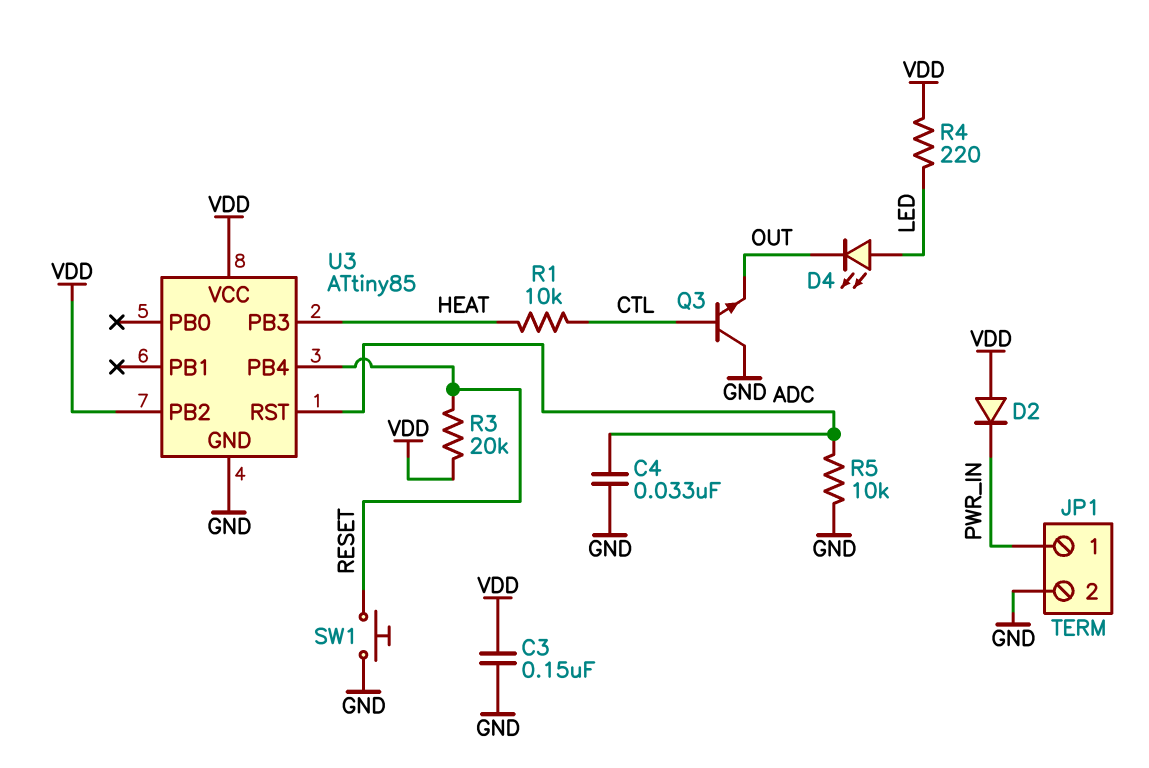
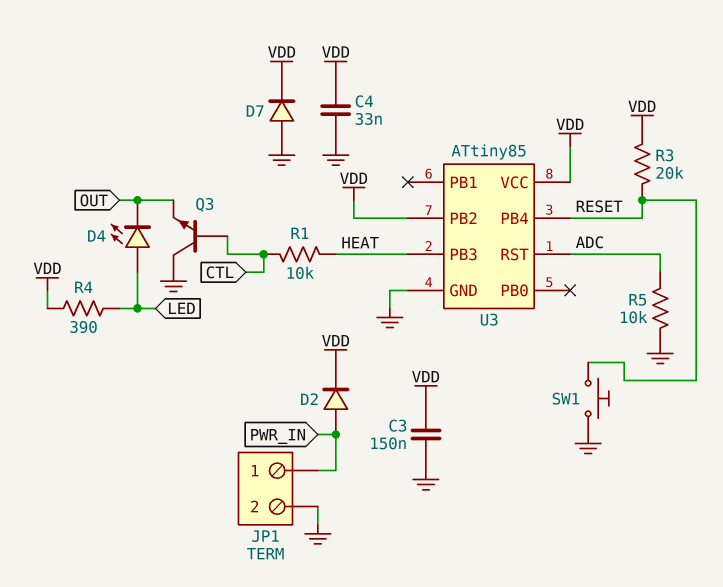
C4: 33nF (ADC, GND) -> 33nF (GND, VDD)
D2: diode (A VDD, K PWR_IN) -> diode (A PWR_IN, K VDD)
D7: none -> diode (A GND, K VDD)
R4: 220 (LED, VDD) -> 390 (LED, VDD)

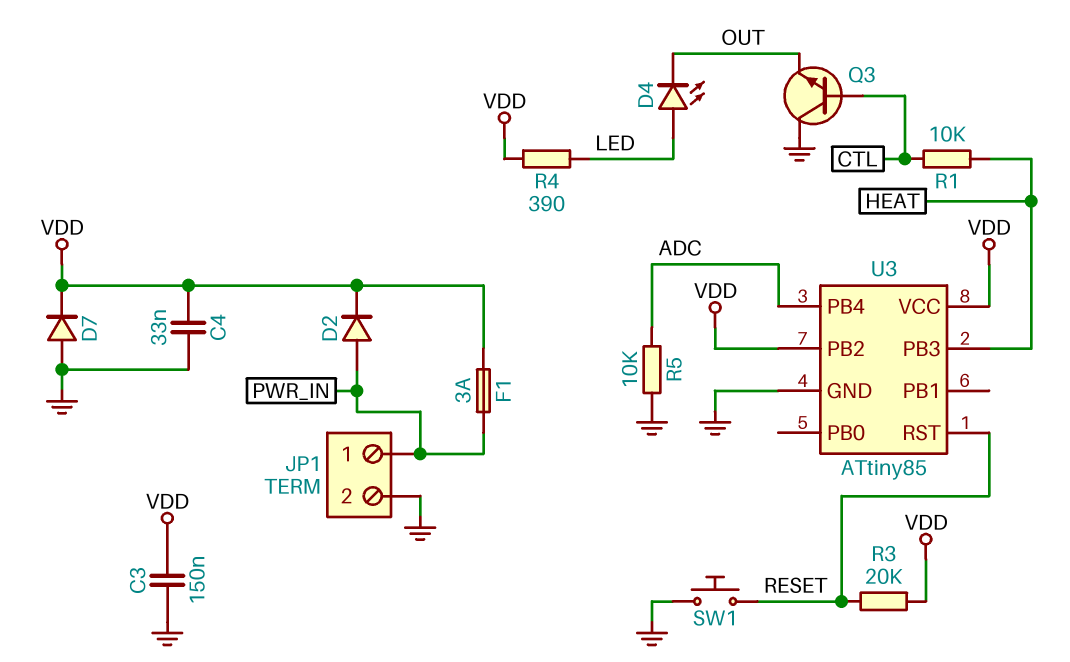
F1: none -> 3A (PWR_IN, VDD)
U3 pin PB4: RESET -> ADC
U3 pin RST: ADC -> RESET

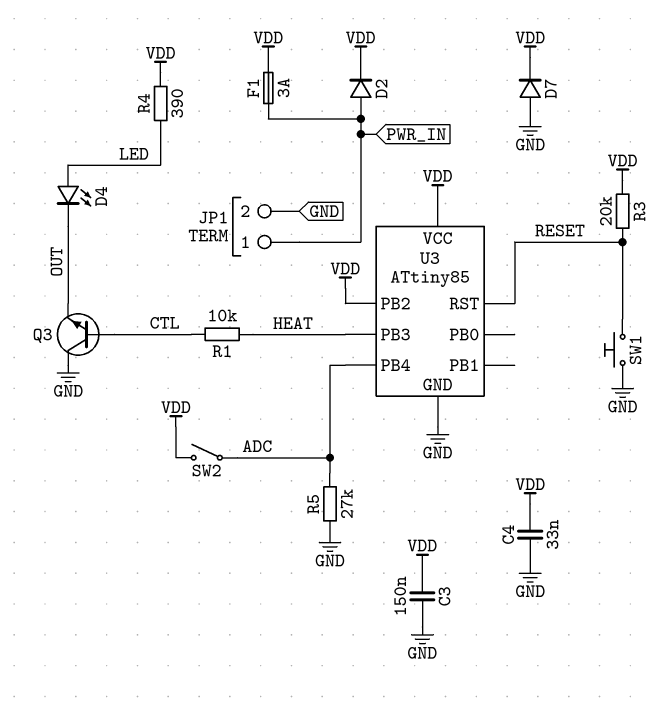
R5: 10k (ADC, GND) -> 27k (ADC, GND)
SW2: none -> switch (ADC, VDD)

